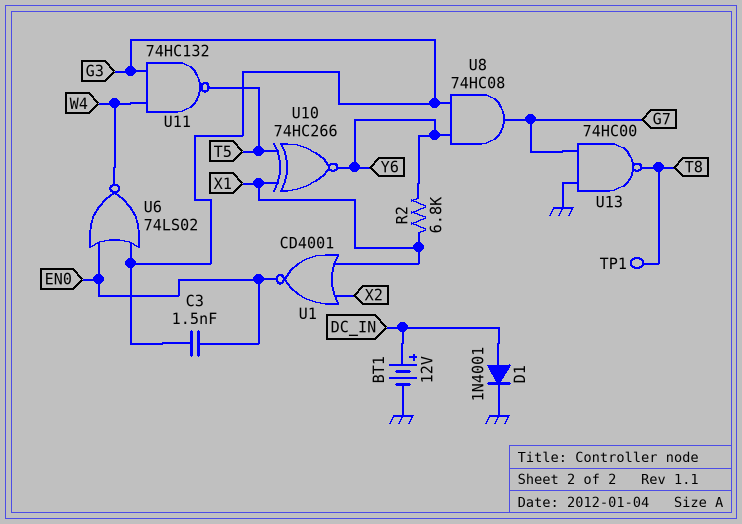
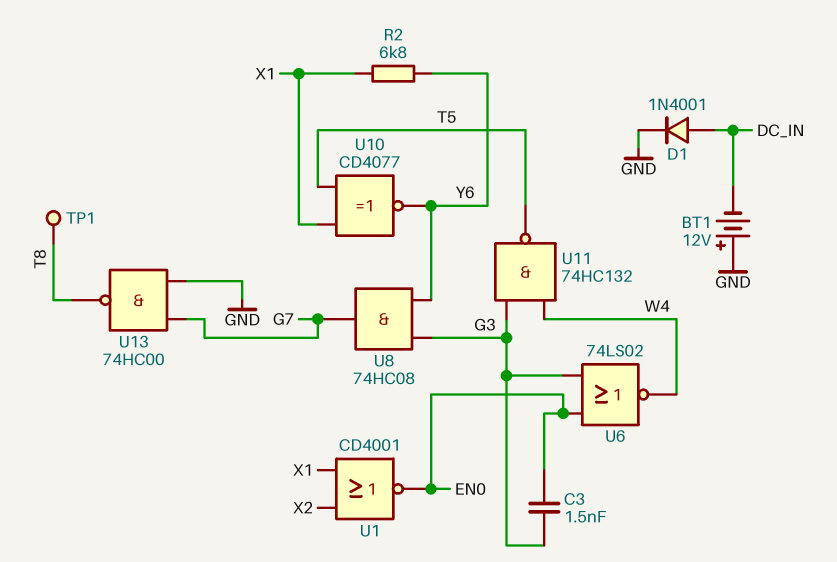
BT1: 12V (plus DC_IN, minus GND) -> 12V (plus GND, minus DC_IN)
U10: XNOR 74HC266 (in T5, in X1, out Y6) -> XNOR CD4077 (in T5, in X1, out Y6)

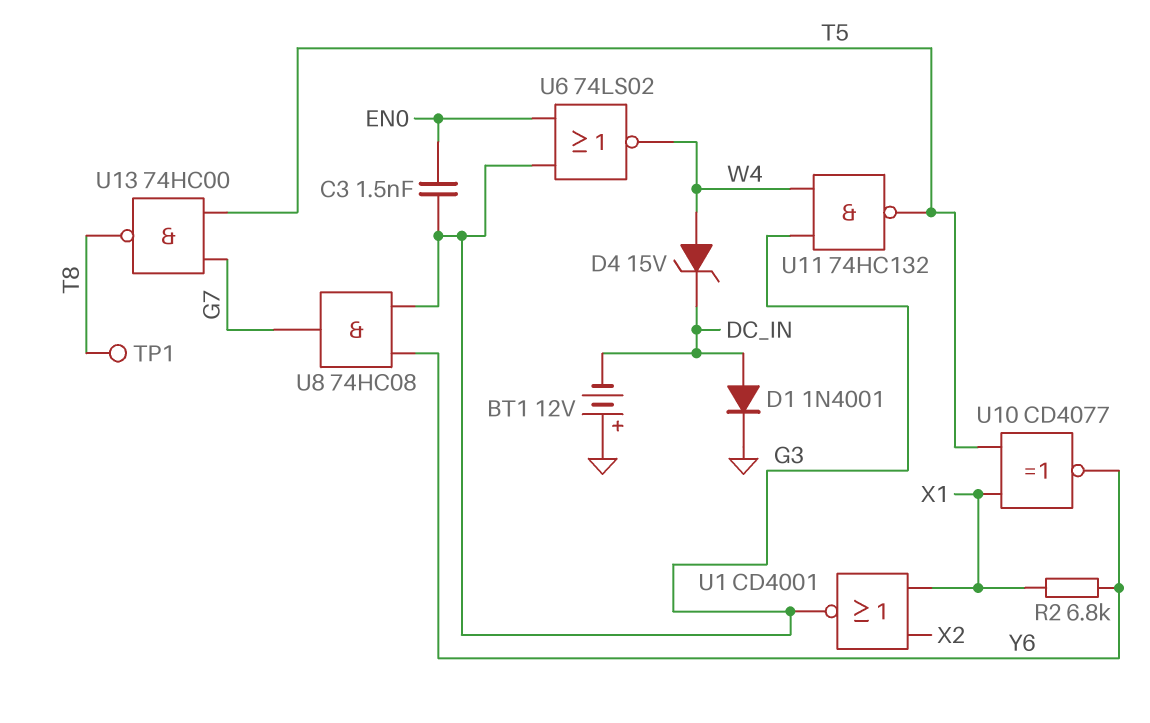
D4: none -> zener 15V (A W4, K DC_IN)
U1: NOR CD4001 (in X1, in X2, out EN0) -> NOR CD4001 (in X1, in X2, out G3)
U13: NAND 74HC00 (in G7, in GND, out T8) -> NAND 74HC00 (in G7, in T5, out T8)

